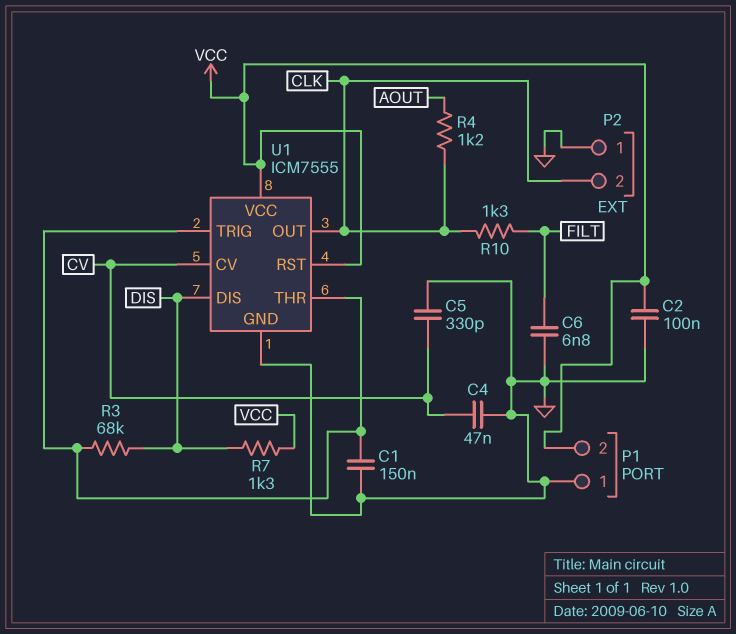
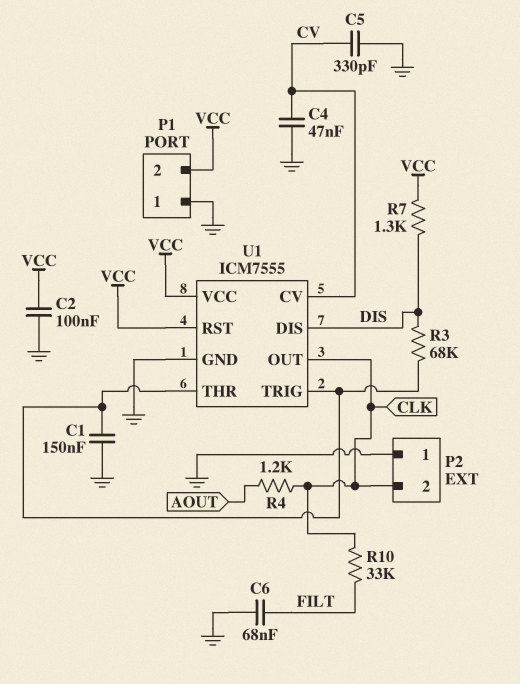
C6: 6.8nF (FILT, GND) -> 68nF (FILT, GND)
R10: 1.3k (CLK, FILT) -> 33k (CLK, FILT)

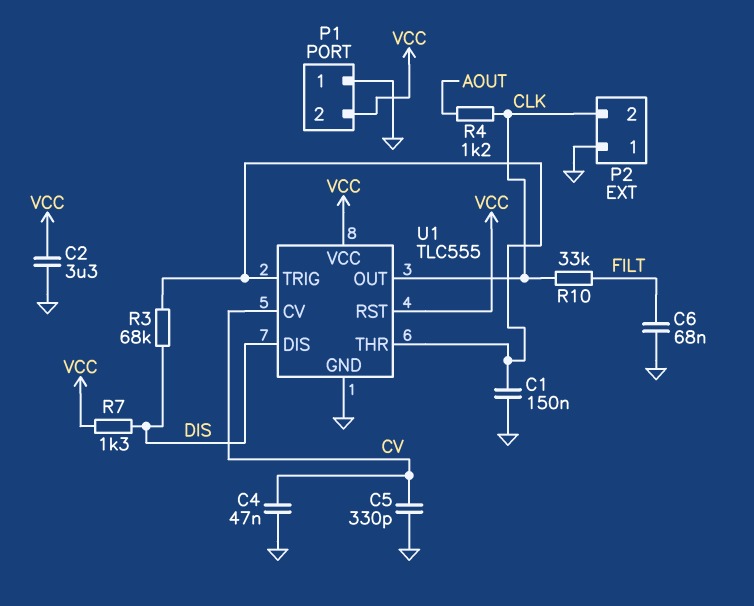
C2: 100nF (GND, VCC) -> 3.3uF (GND, VCC)
U1: ICM7555 -> TLC555

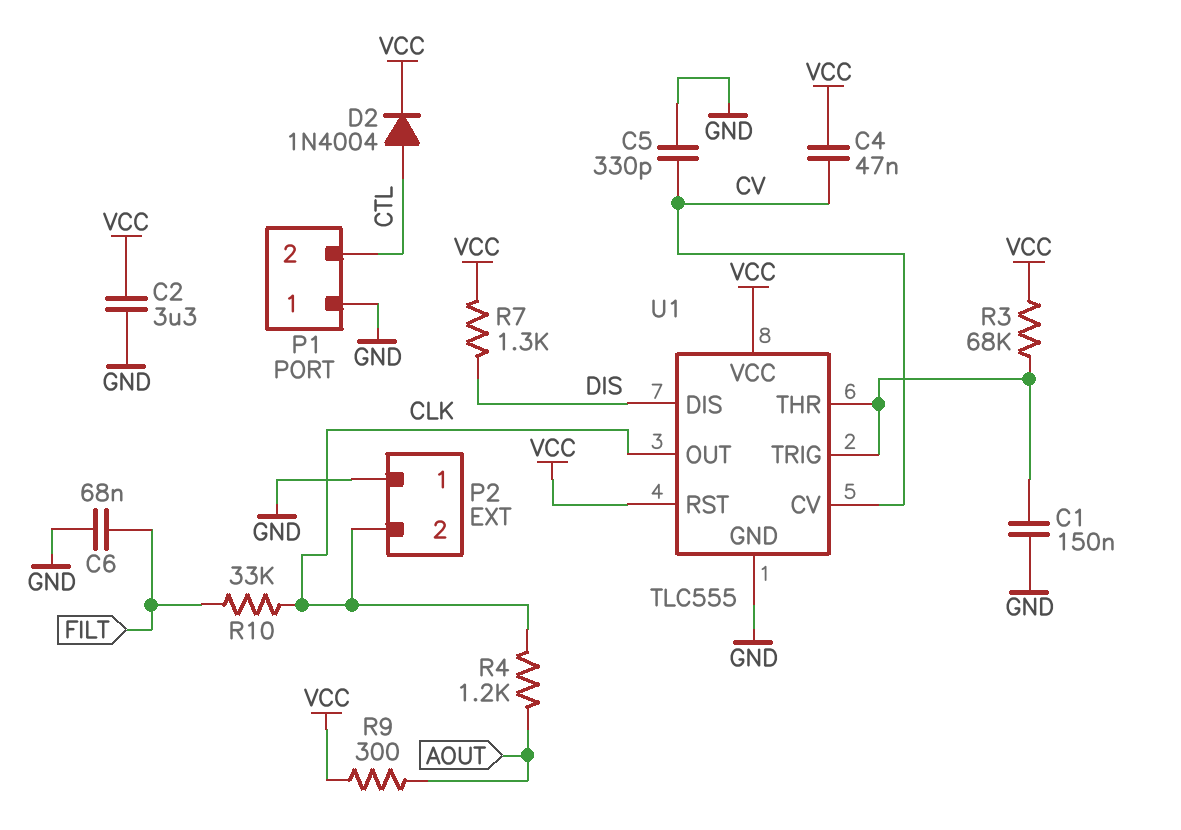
C4: 47nF (CV, GND) -> 47nF (CV, VCC)
D2: none -> diode 1N4004 (A CTL, K VCC)
P1 pin 2: VCC -> CTL
R3: 68k (DIS, U1/THR) -> 68k (U1/THR, VCC)
R9: none -> 300 (AOUT, VCC)

